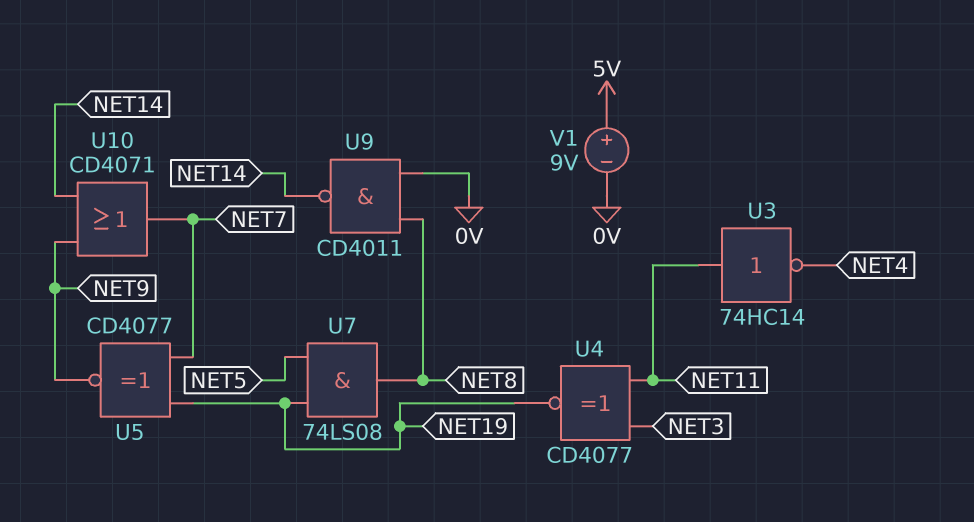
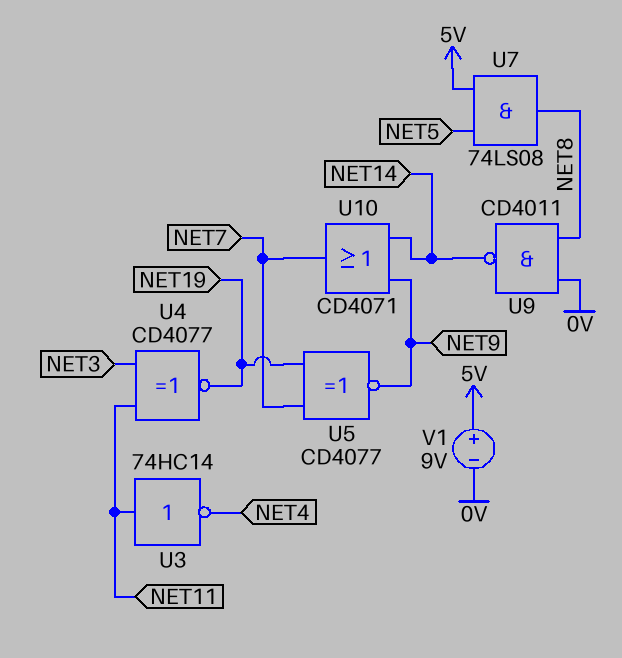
U7: AND 74LS08 (in NET5, in NET19, out NET8) -> AND 74LS08 (in 5V, in NET5, out NET8)

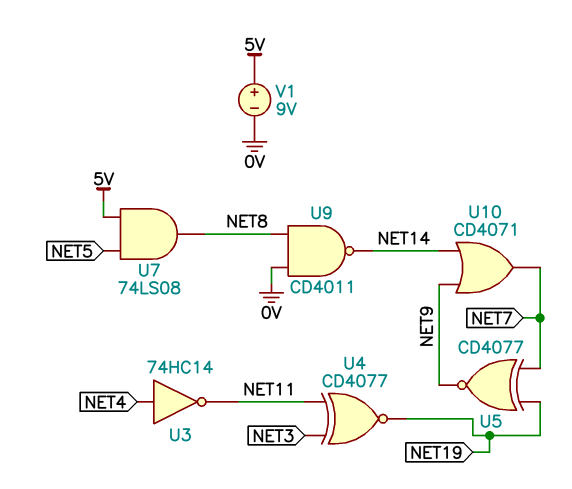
U3: NOT 74HC14 (in NET11, out NET4) -> NOT 74HC14 (in NET4, out NET11)

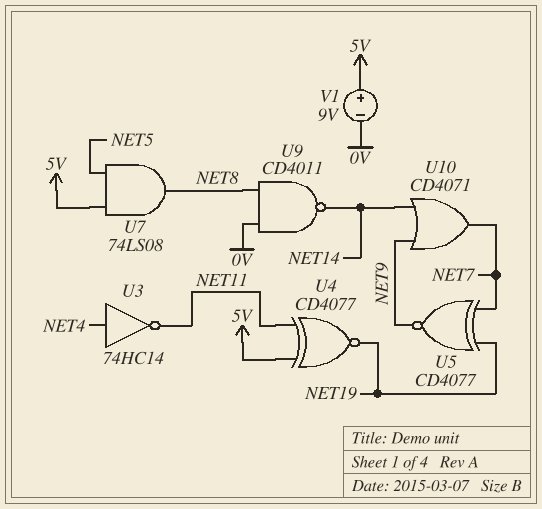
U4: XNOR CD4077 (in NET3, in NET11, out NET19) -> XNOR CD4077 (in 5V, in NET11, out NET19)

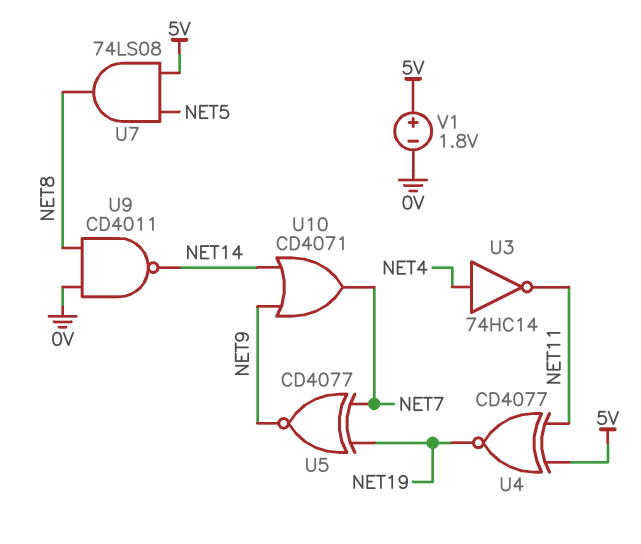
V1: 9V (plus 5V, minus 0V) -> 1.8V (plus 5V, minus 0V)

